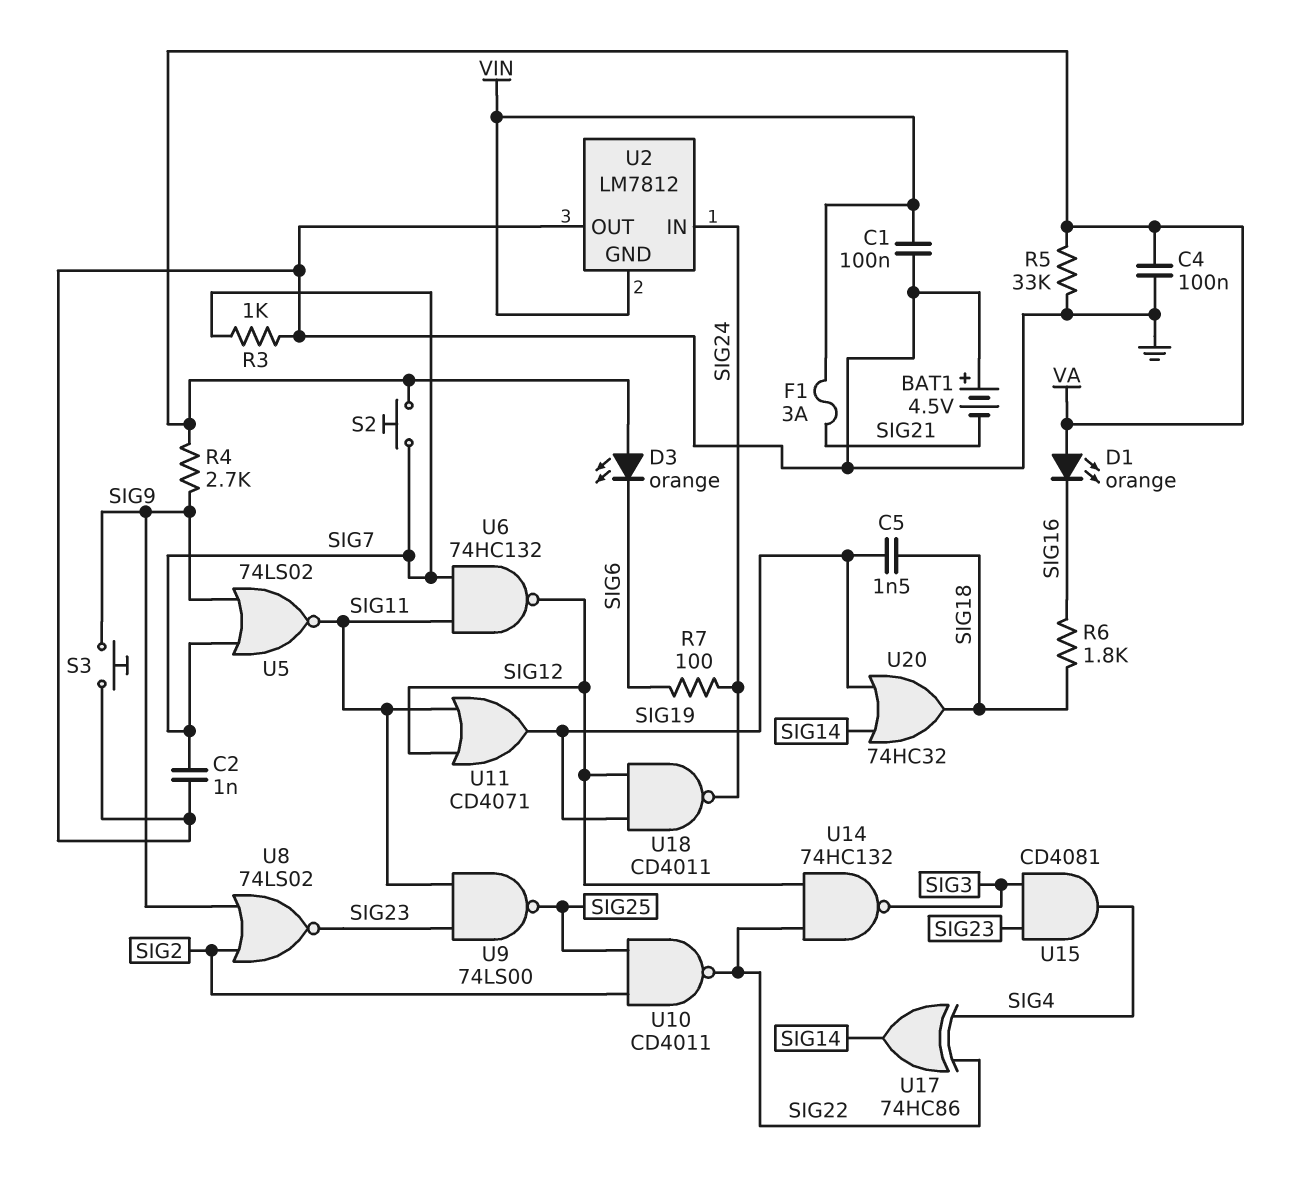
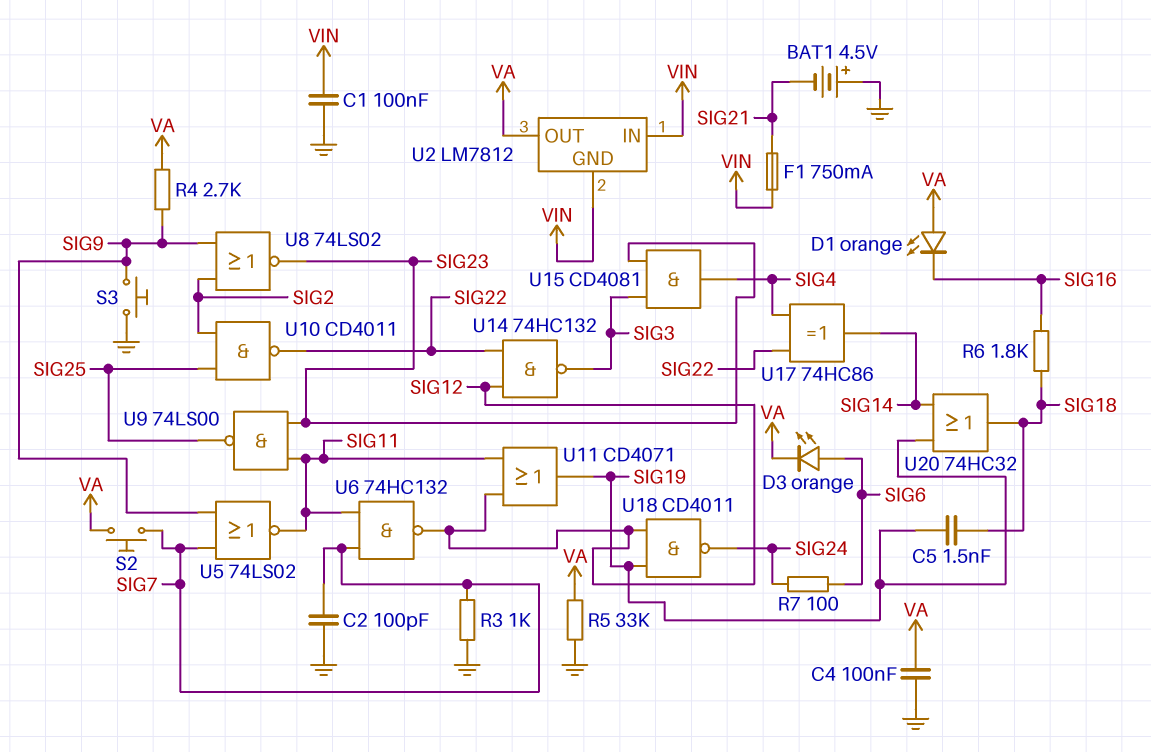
C2: 1nF (GND, SIG7) -> 100pF (GND, SIG7)
D3: LED orange (A VA, K SIG6) -> LED orange (A SIG6, K VA)
F1: 3A (SIG21, VIN) -> 750mA (SIG21, VIN)
U2 pin IN: SIG24 -> VIN
U2 pin OUT: GND -> VA

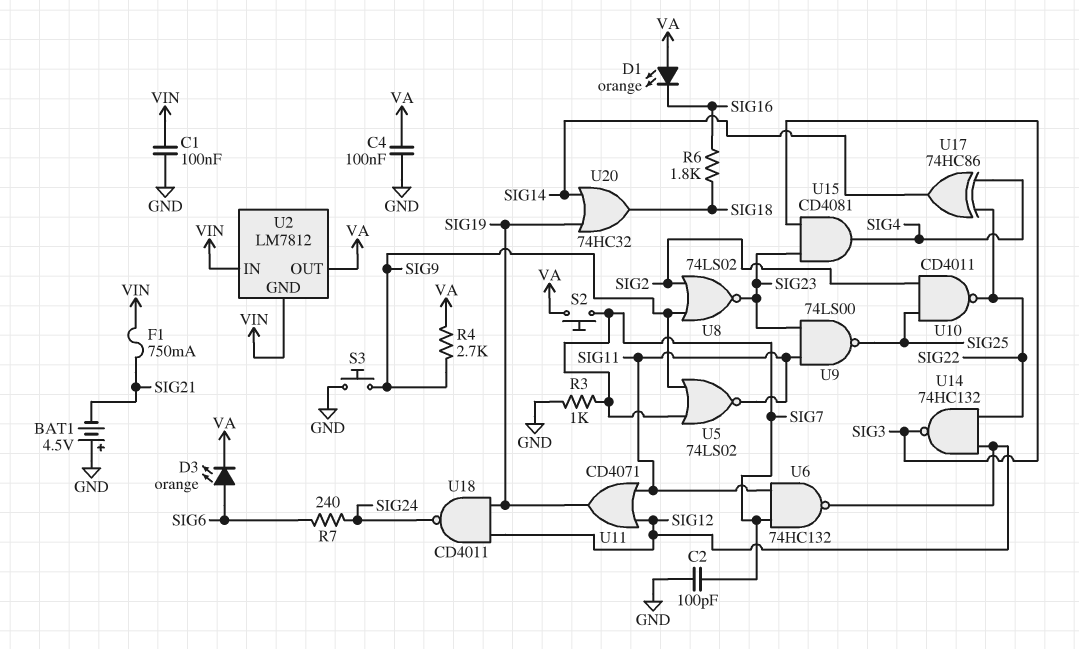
C5: 1.5nF (SIG18, SIG19) -> none
R5: 33k (GND, VA) -> none
R7: 100 (SIG6, SIG24) -> 240 (SIG6, SIG24)

